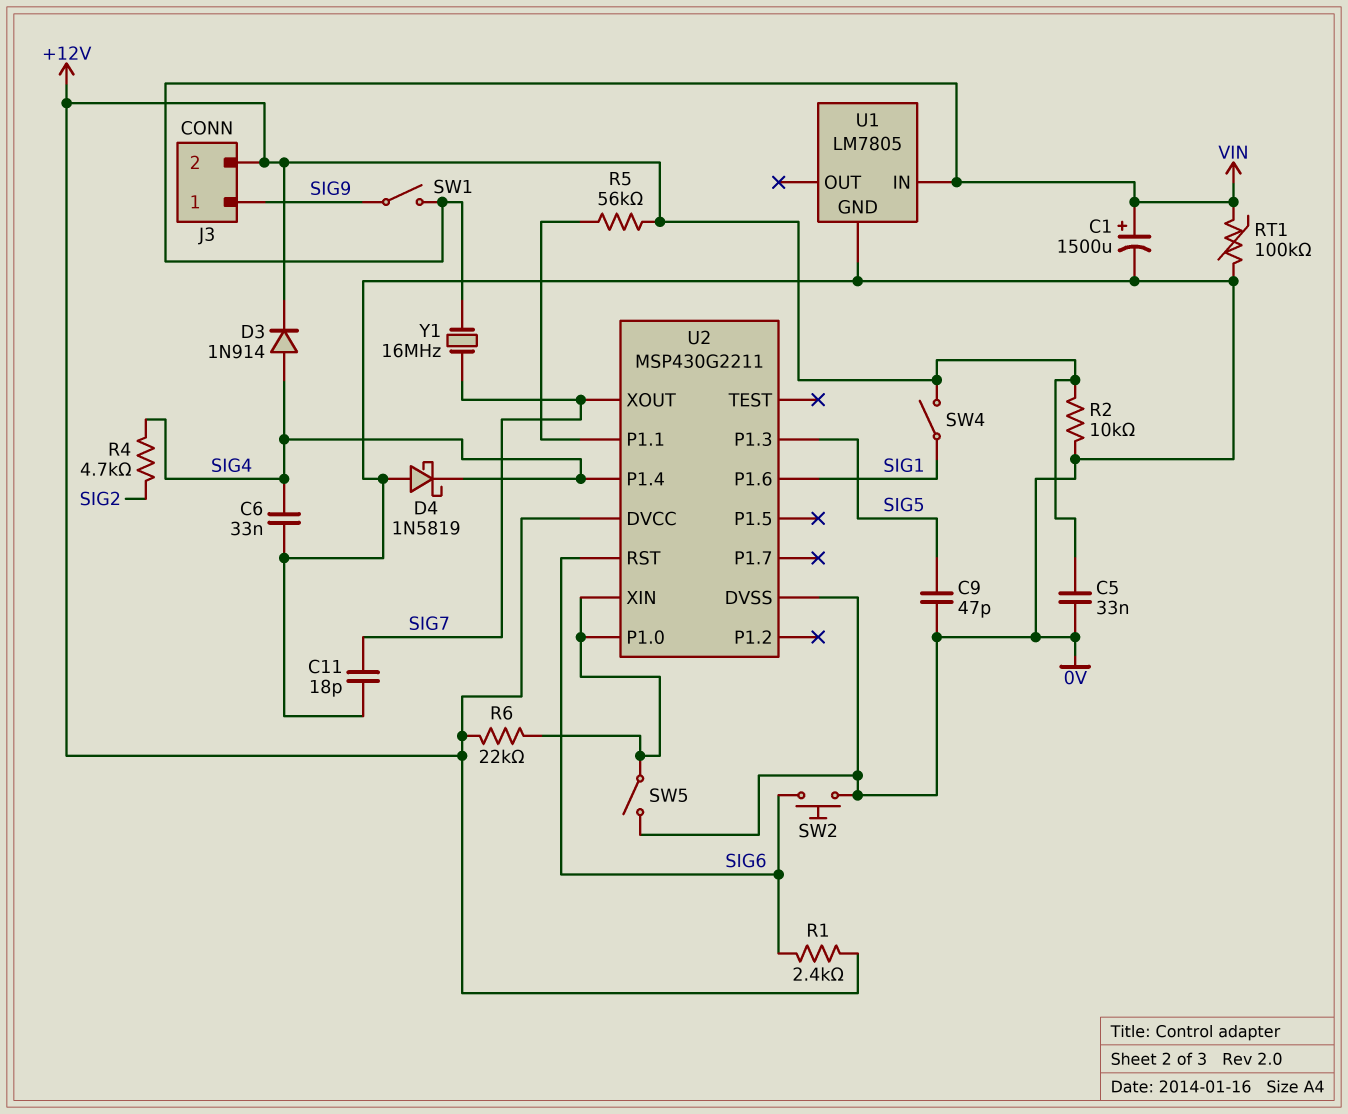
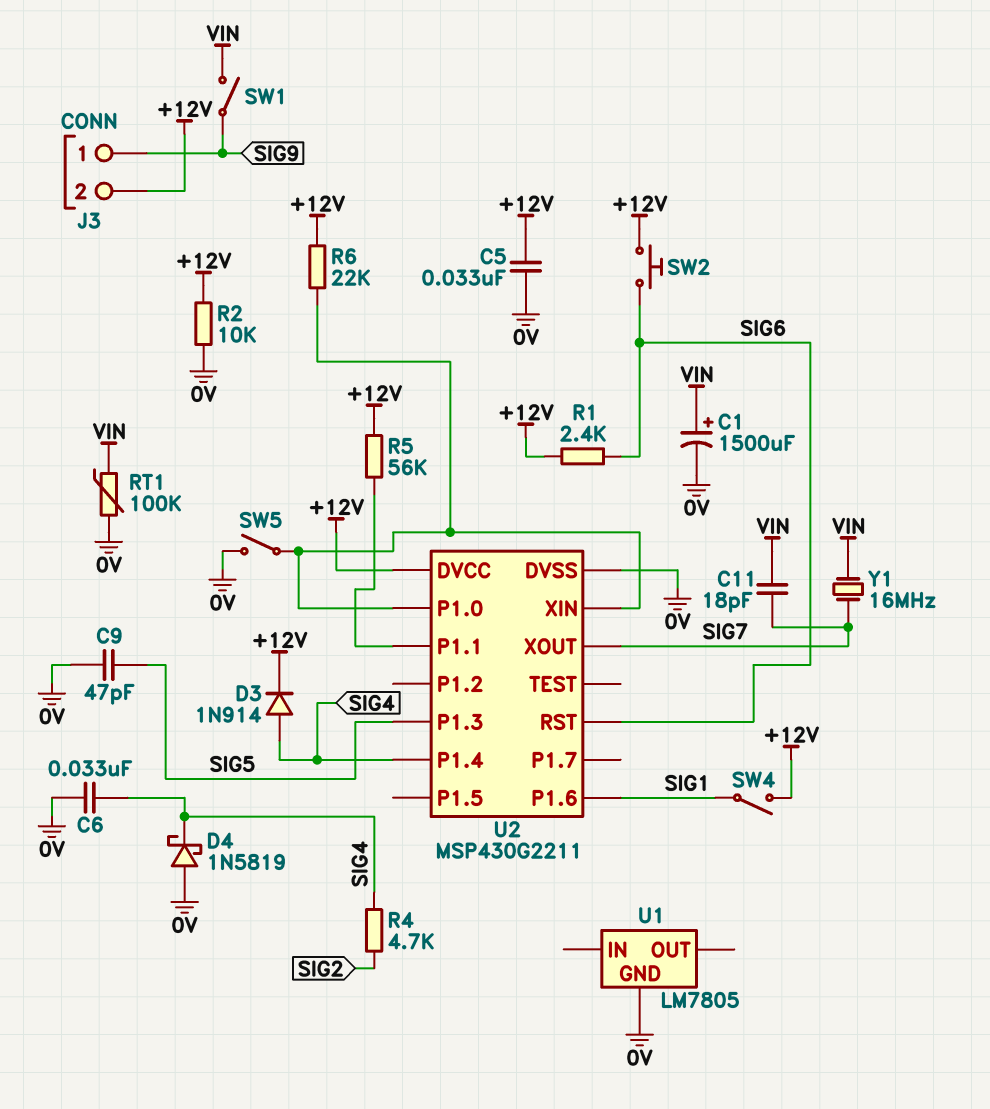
C11: 18pF (0V, SIG7) -> 18pF (SIG7, VIN)
SW2: button (0V, SIG6) -> button (+12V, SIG6)
U1 pin IN: VIN -> none

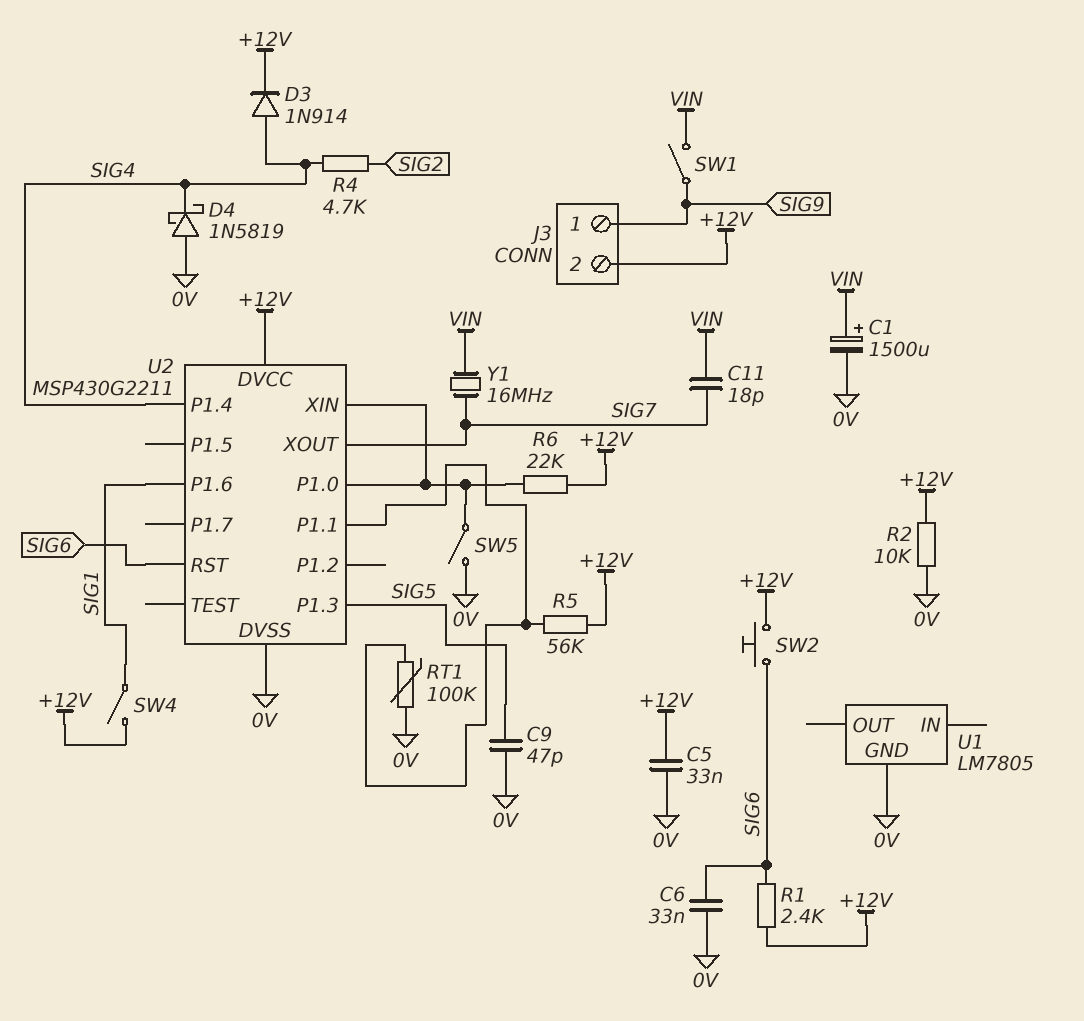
C6: 33nF (0V, SIG4) -> 33nF (0V, SIG6)
RT1: 100k (0V, VIN) -> 100k (0V, U2/P1.1)

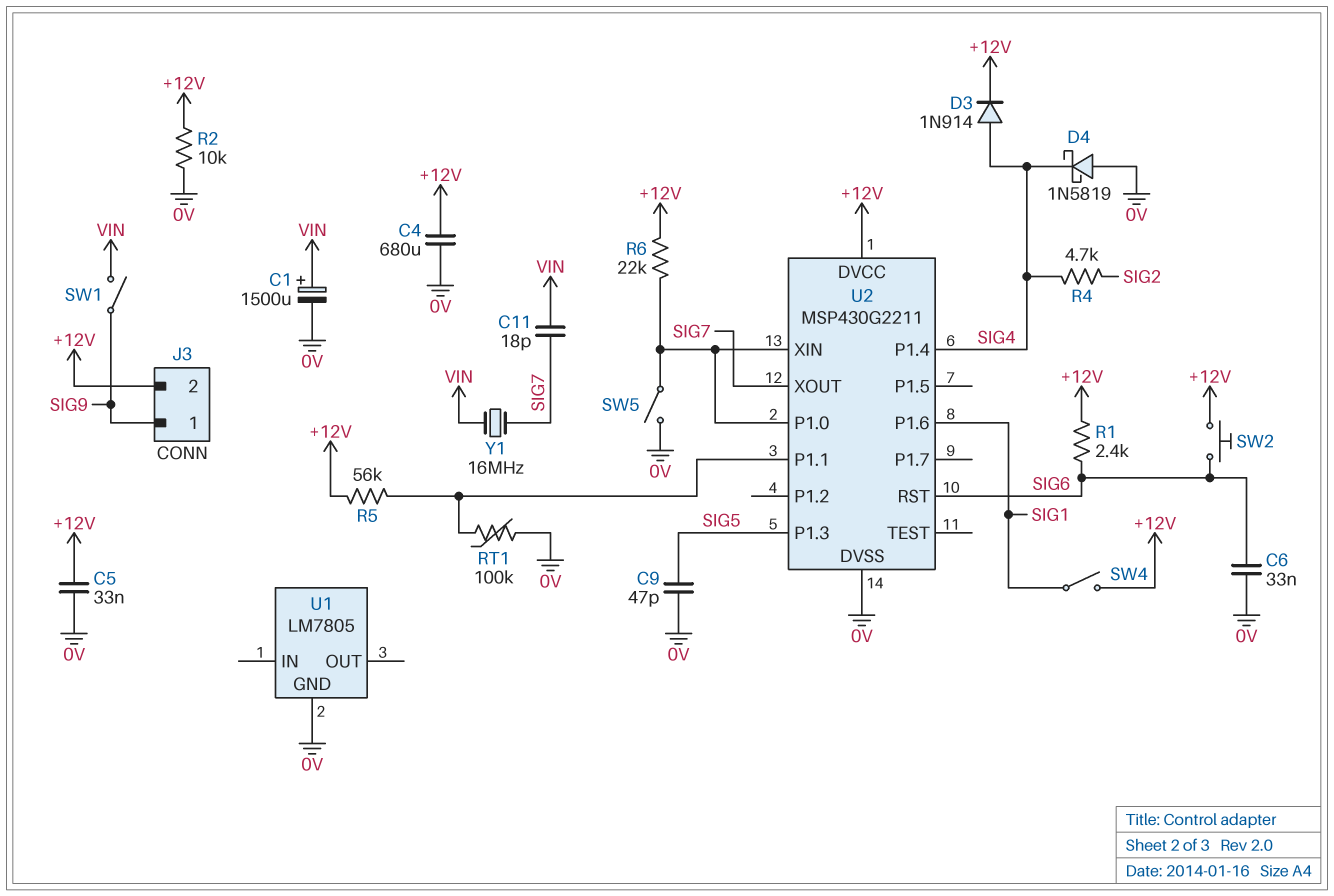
C4: none -> 680uF (+12V, 0V)

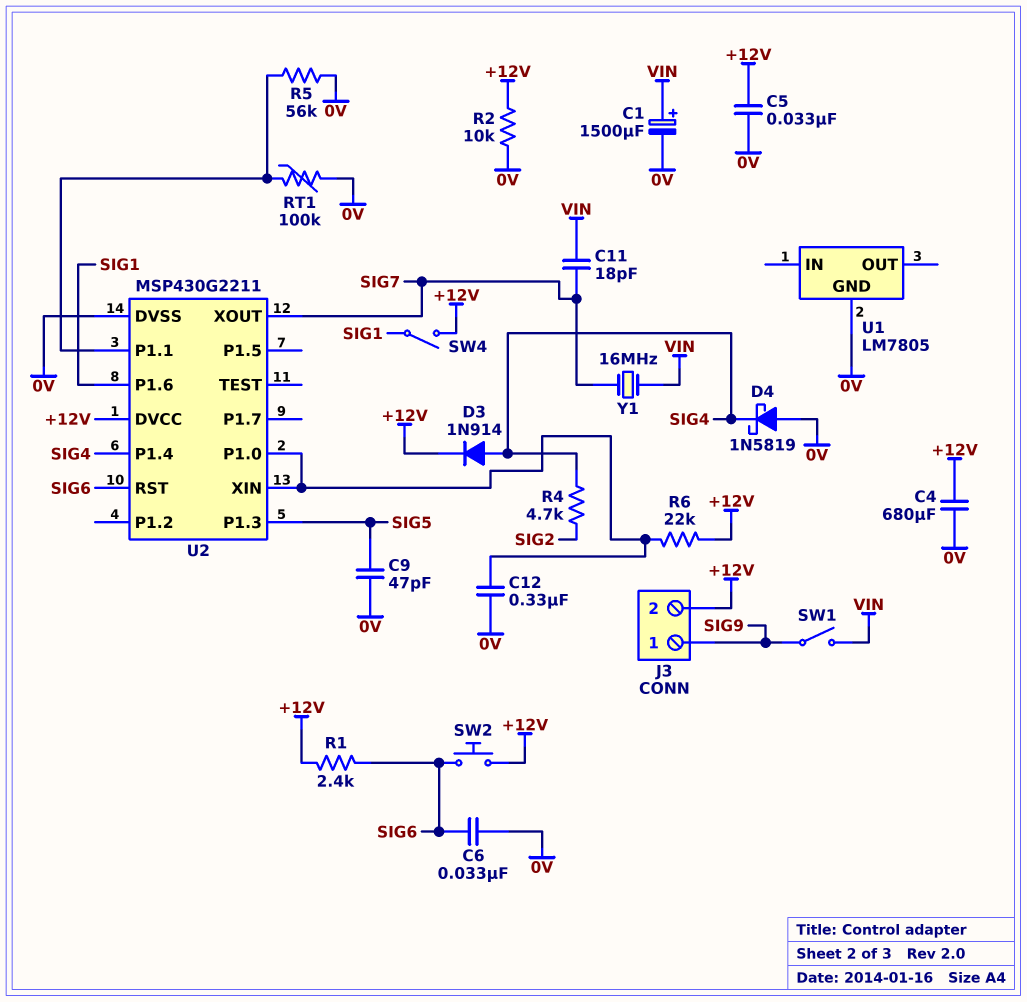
C12: none -> 330nF (0V, U2/P1.0)
R5: 56k (+12V, U2/P1.1) -> 56k (0V, U2/P1.1)
SW5: switch (0V, U2/P1.0) -> none

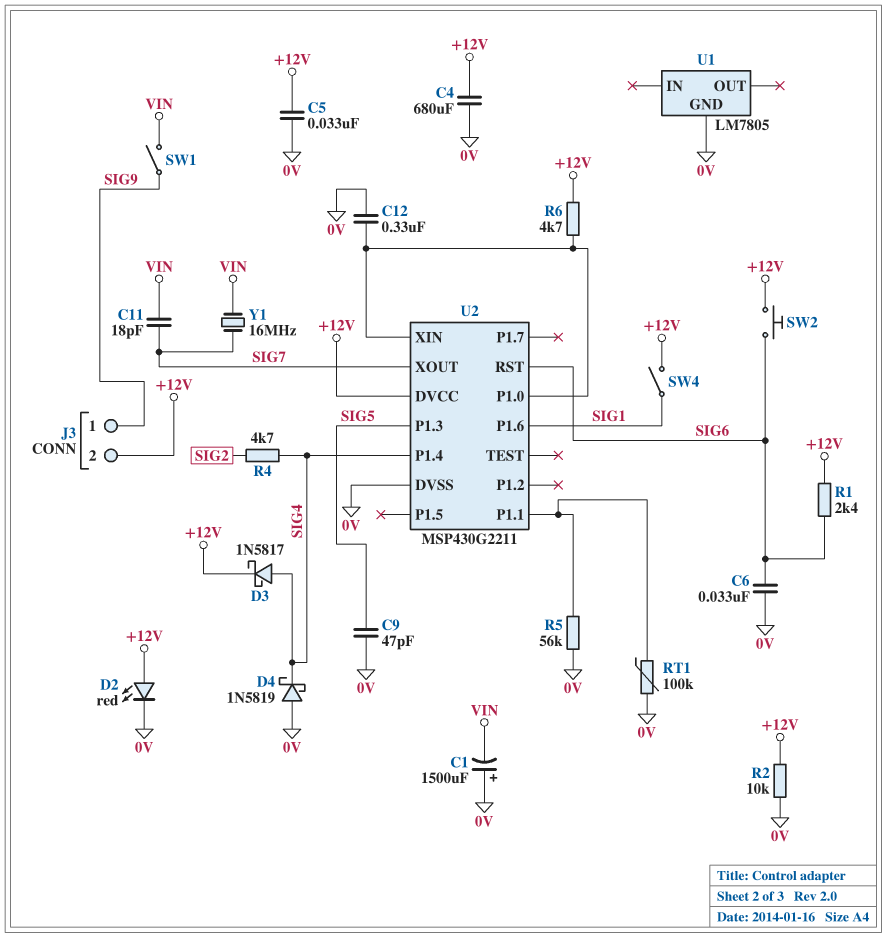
C1: 1500uF (plus VIN, minus 0V) -> 1500uF (plus 0V, minus VIN)
D2: none -> LED red (A +12V, K 0V)
D3: diode 1N914 (A SIG4, K +12V) -> schottky 1N5817 (A SIG4, K +12V)
R6: 22k (+12V, U2/P1.0) -> 4.7k (+12V, U2/P1.0)

